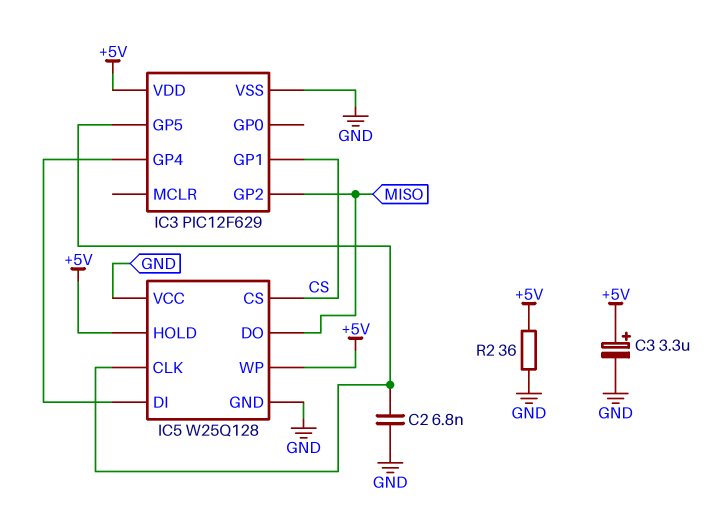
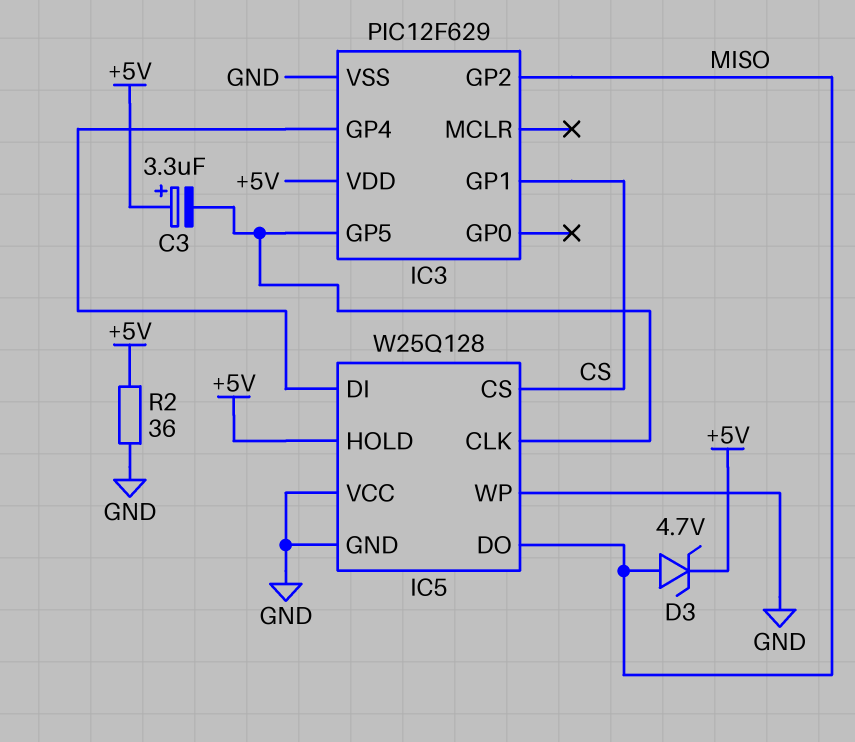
C2: 6.8nF (GND, IC3/GP5) -> none
C3: 3.3uF (plus +5V, minus GND) -> 3.3uF (plus +5V, minus IC3/GP5)
D3: none -> zener 4.7V (A MISO, K +5V)
IC5 pin WP: +5V -> GND

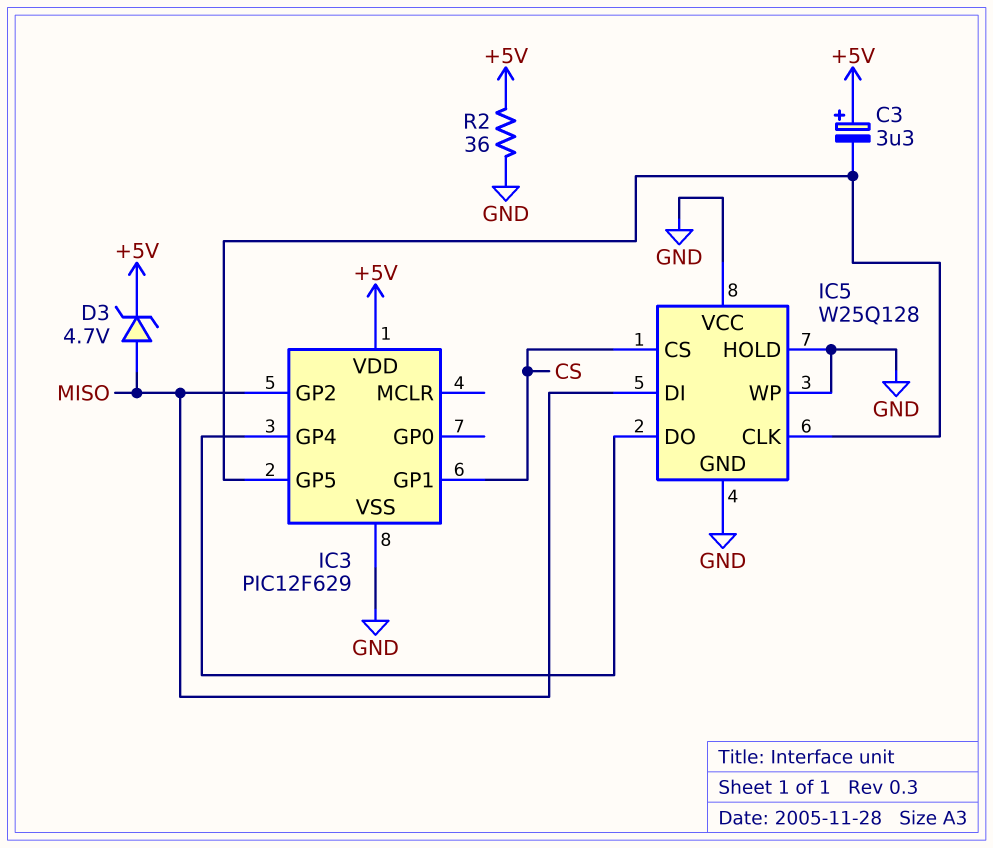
IC5 pin DI: IC3/GP4 -> MISO
IC5 pin DO: MISO -> IC3/GP4
IC5 pin HOLD: +5V -> GND

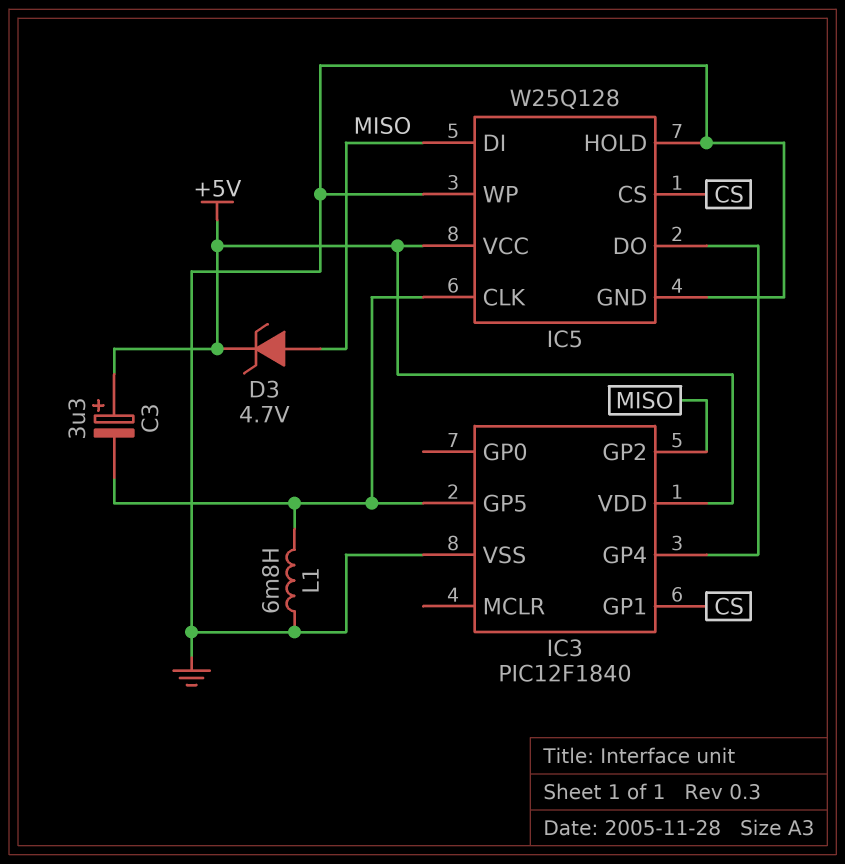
IC3: PIC12F629 -> PIC12F1840
IC5 pin VCC: GND -> +5V
L1: none -> 6.8mH (GND, IC3/GP5)
R2: 36 (+5V, GND) -> none

